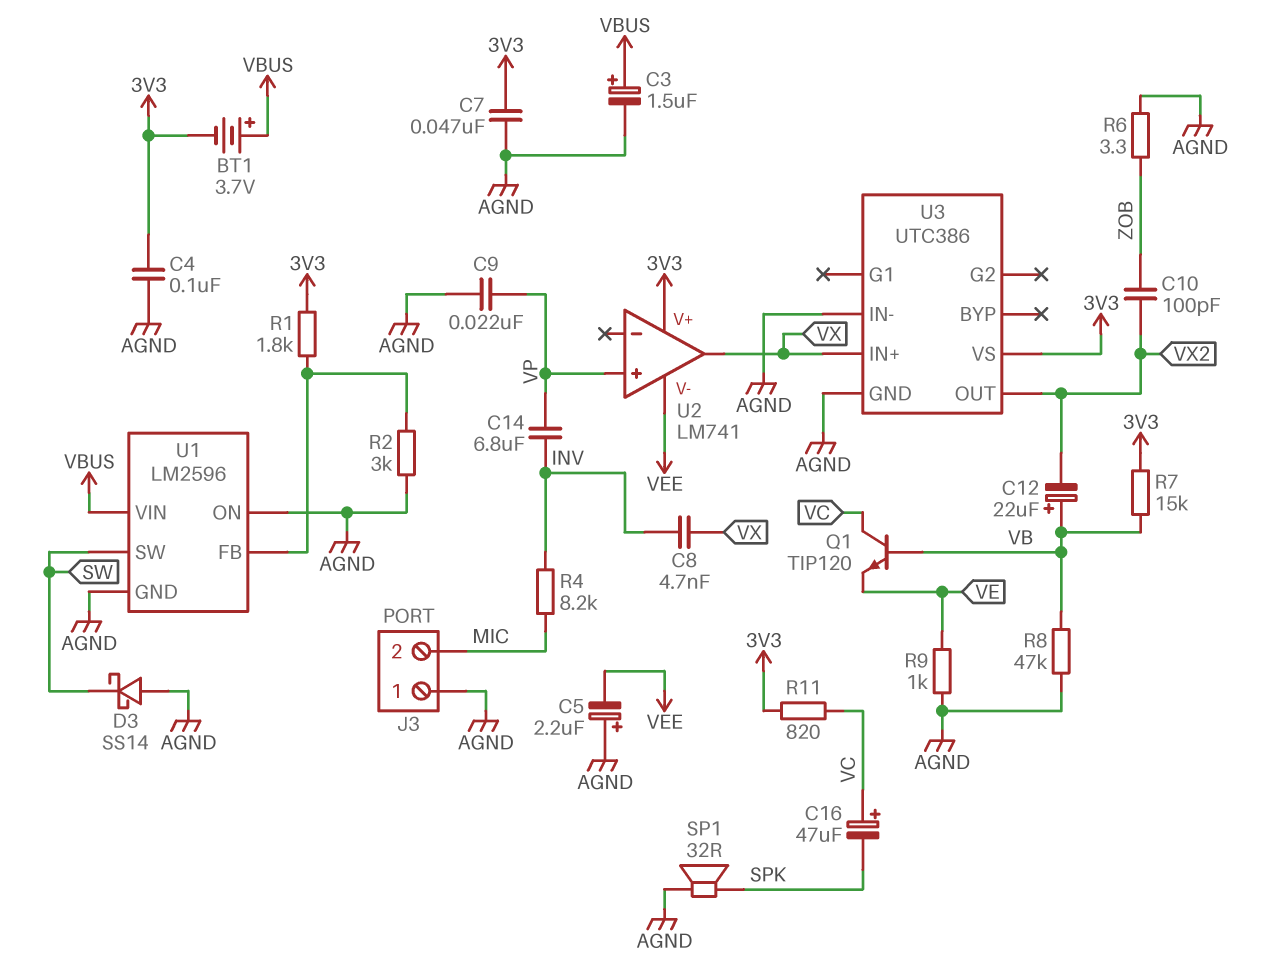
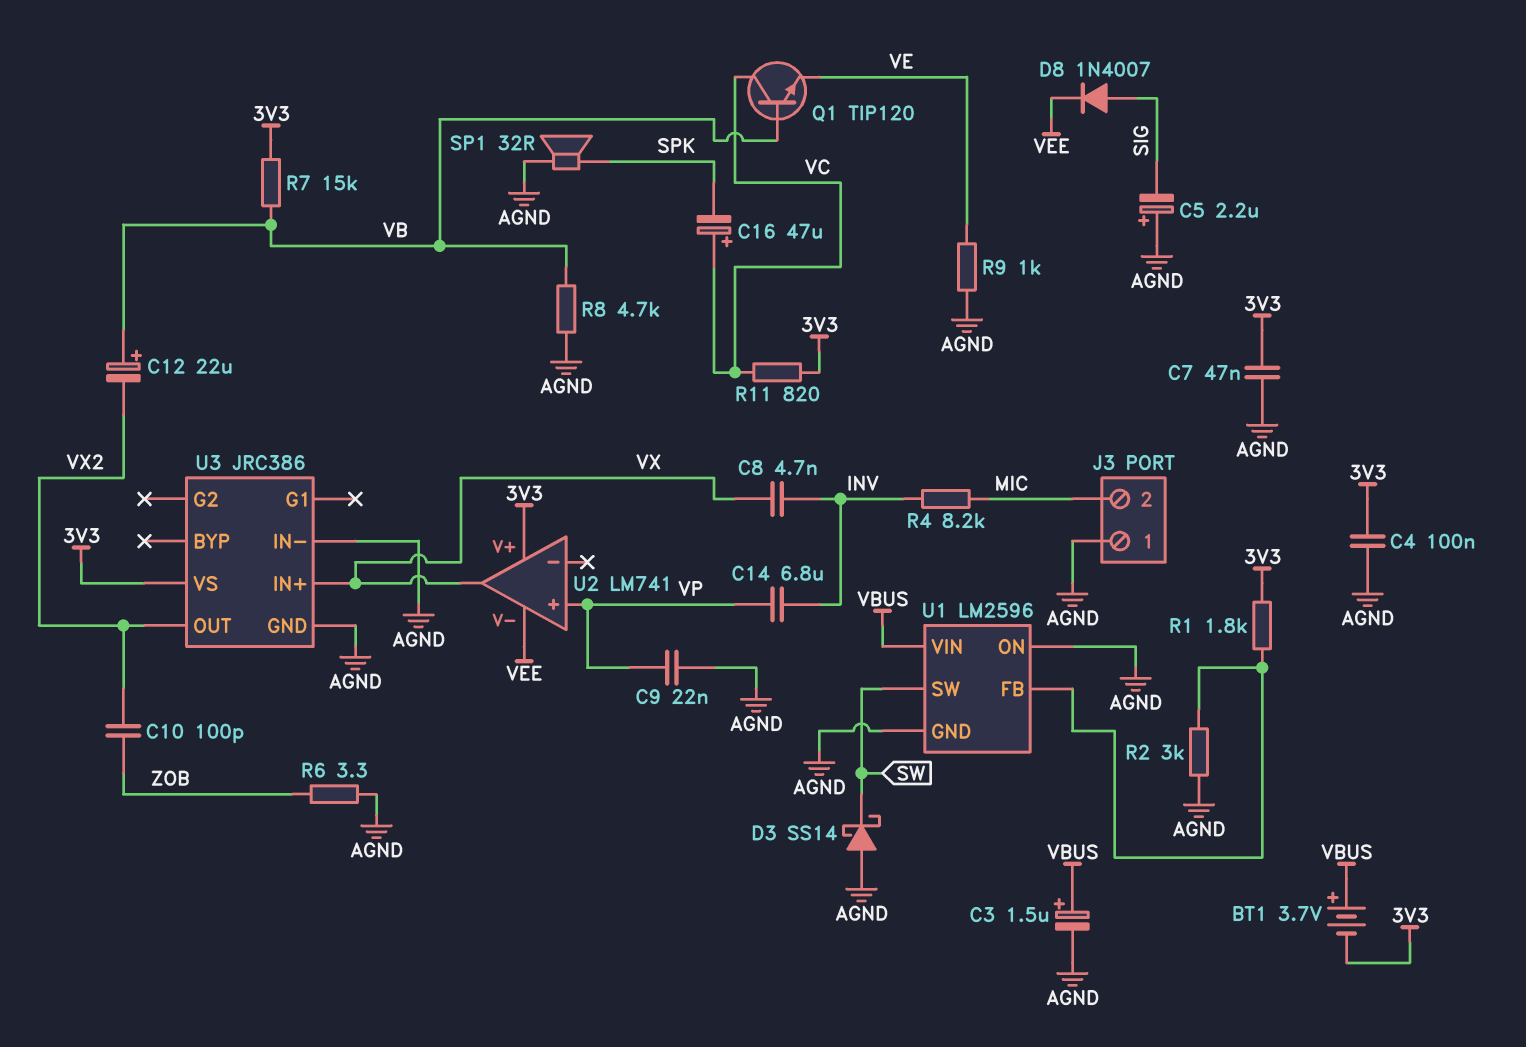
C5: 2.2uF (plus AGND, minus VEE) -> 2.2uF (plus AGND, minus SIG)
D8: none -> diode 1N4007 (A SIG, K VEE)
R8: 47k (AGND, VB) -> 4.7k (AGND, VB)
U3: UTC386 -> JRC386

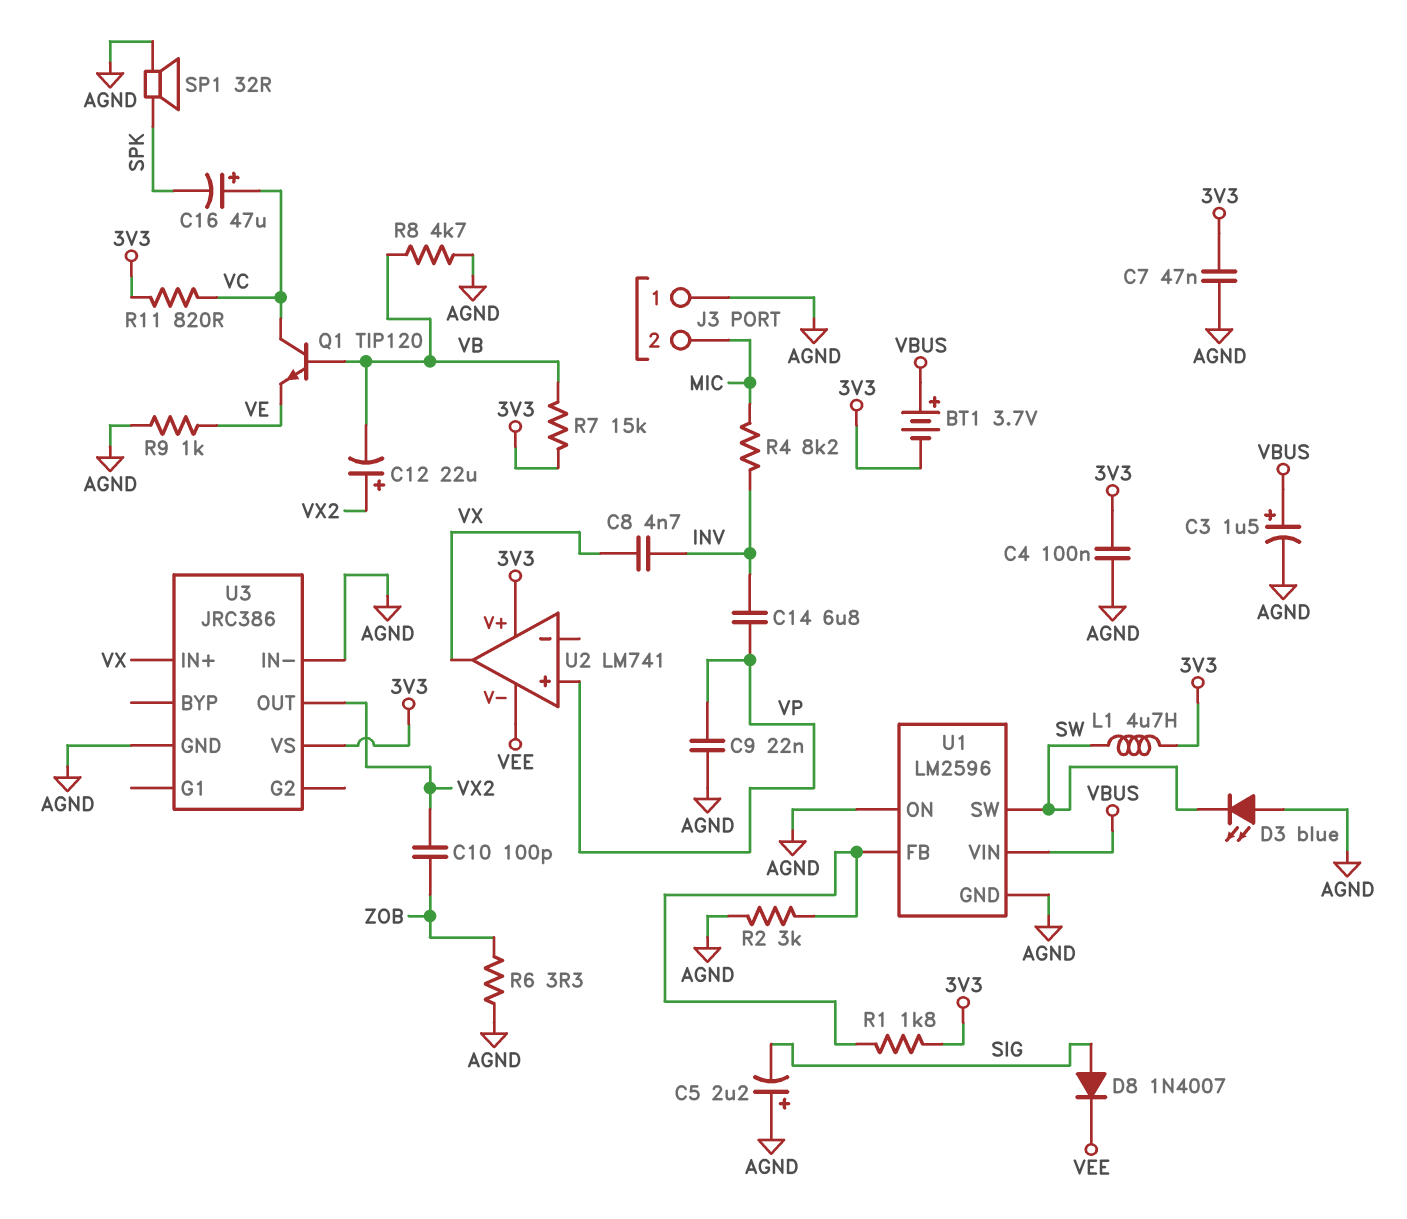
C12: 22uF (plus VB, minus VX2) -> 22uF (plus VX2, minus VB)
D3: schottky SS14 (A AGND, K SW) -> LED blue (A AGND, K SW)
L1: none -> 4.7uH (3V3, SW)

